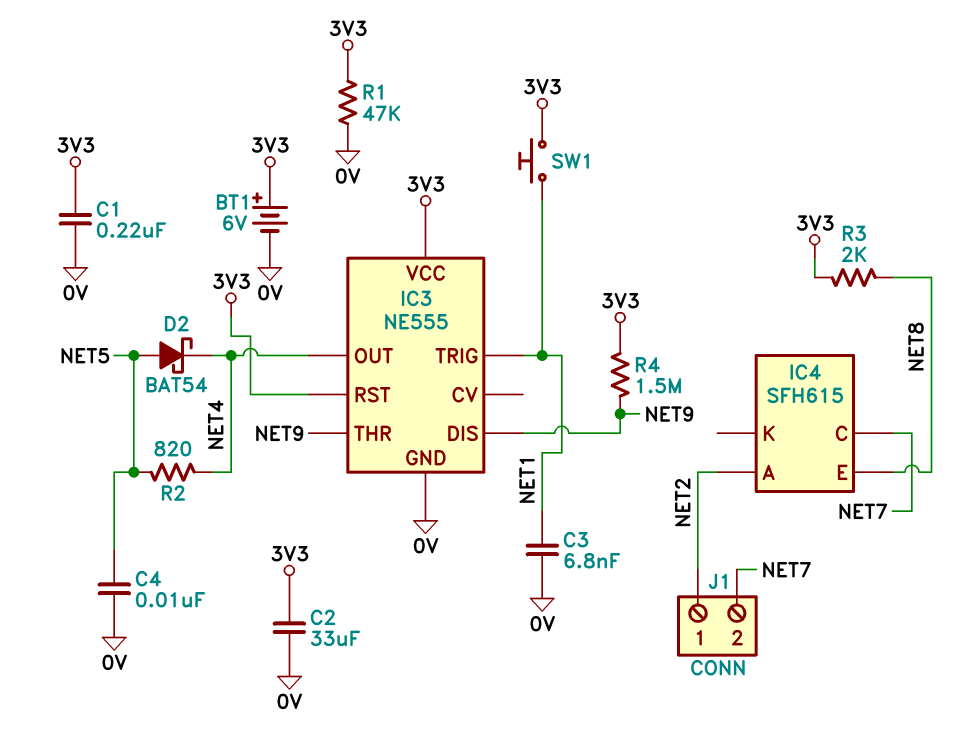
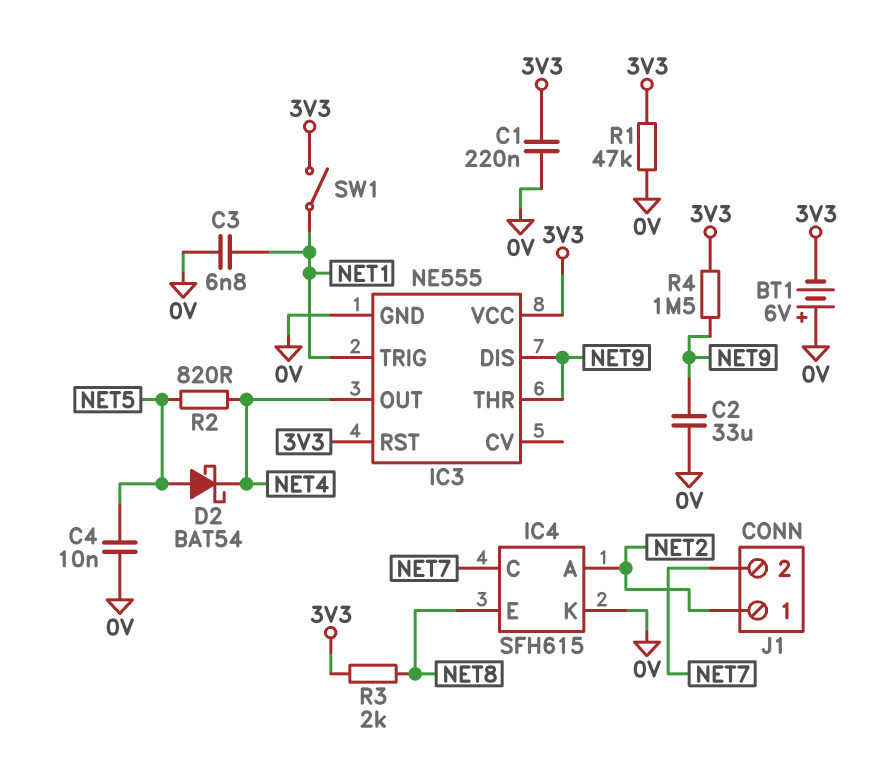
BT1: 6V (plus 3V3, minus 0V) -> 6V (plus 0V, minus 3V3)
C2: 33uF (0V, 3V3) -> 33uF (0V, NET9)
IC4 pin K: none -> 0V
SW1: button (3V3, NET1) -> switch (3V3, NET1)

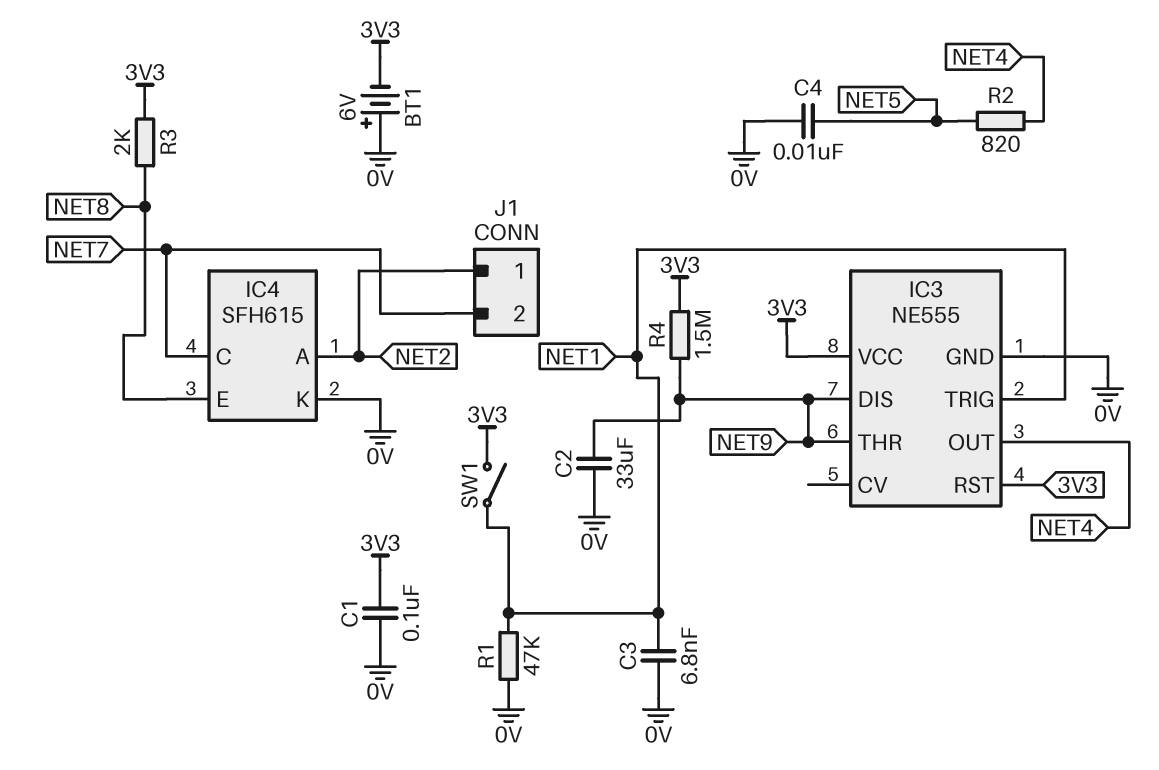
C1: 220nF (0V, 3V3) -> 100nF (0V, 3V3)
D2: schottky BAT54 (A NET5, K NET4) -> none
R1: 47k (0V, 3V3) -> 47k (0V, NET1)

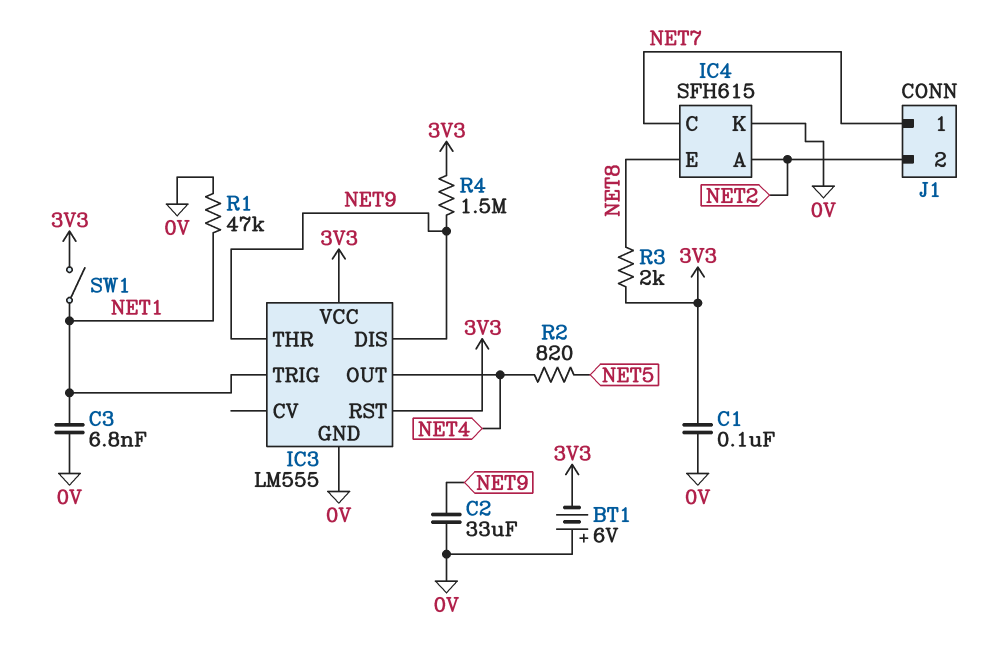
C4: 10nF (0V, NET5) -> none
IC3: NE555 -> LM555
J1 pin 1: NET2 -> NET7
J1 pin 2: NET7 -> NET2

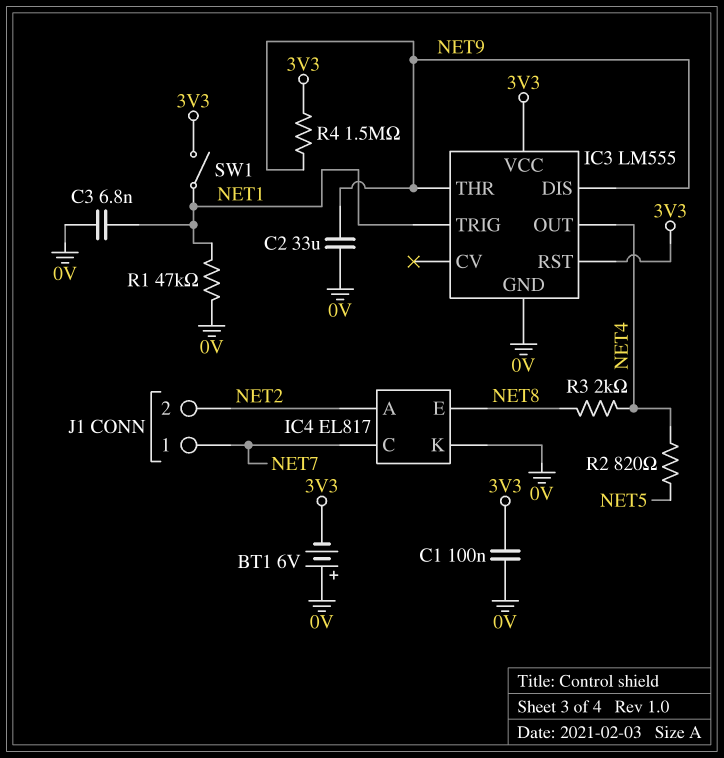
IC4: SFH615 -> EL817
R3: 2k (3V3, NET8) -> 2k (NET4, NET8)

